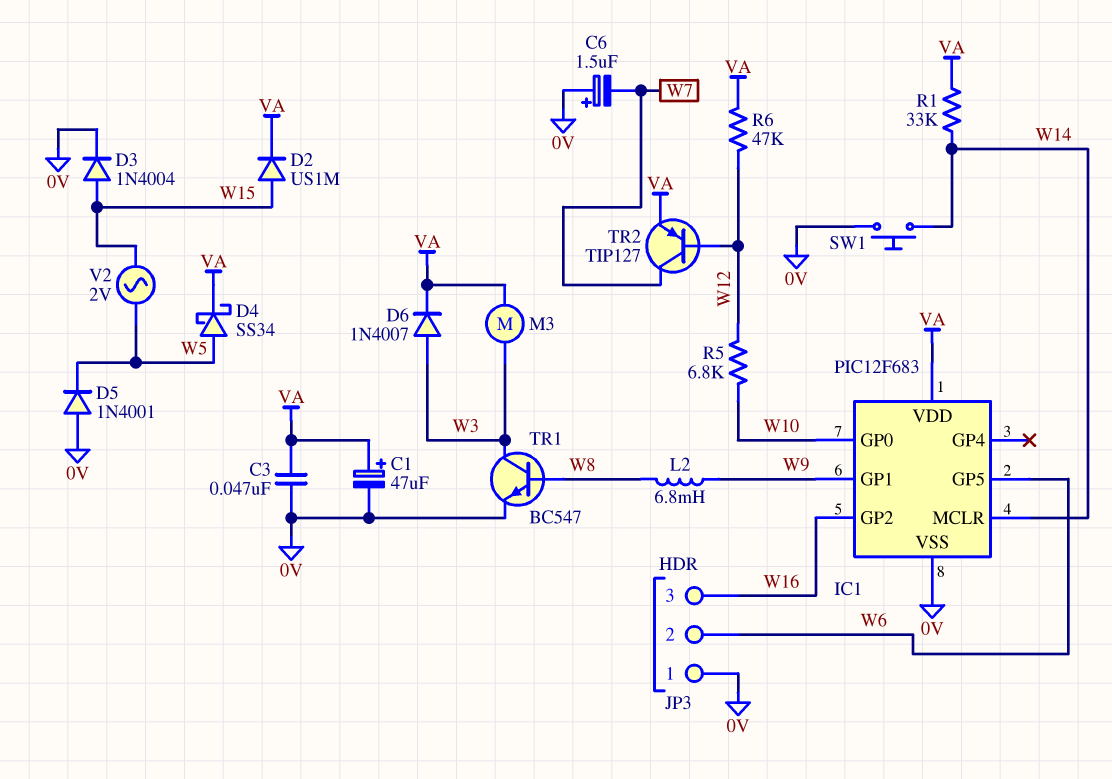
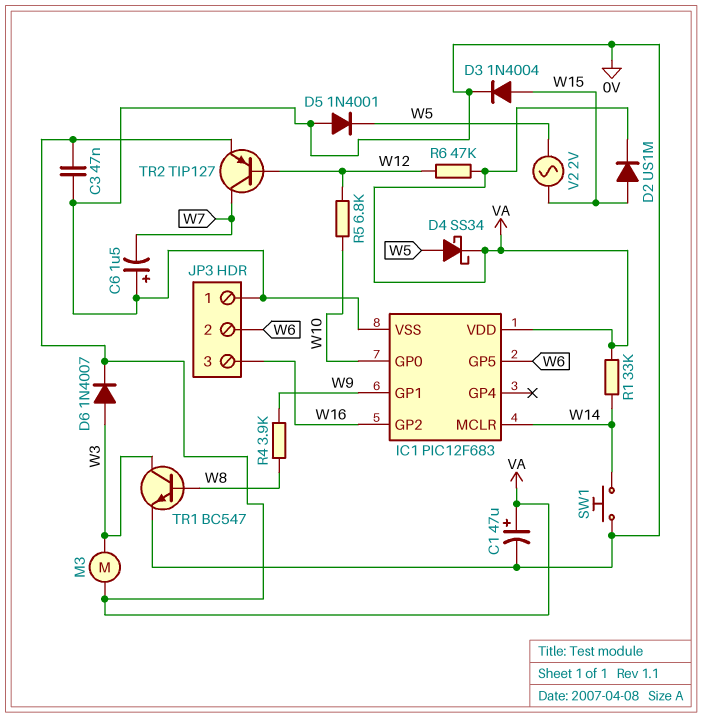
L2: 6.8mH (W8, W9) -> none
R4: none -> 3.9k (W8, W9)

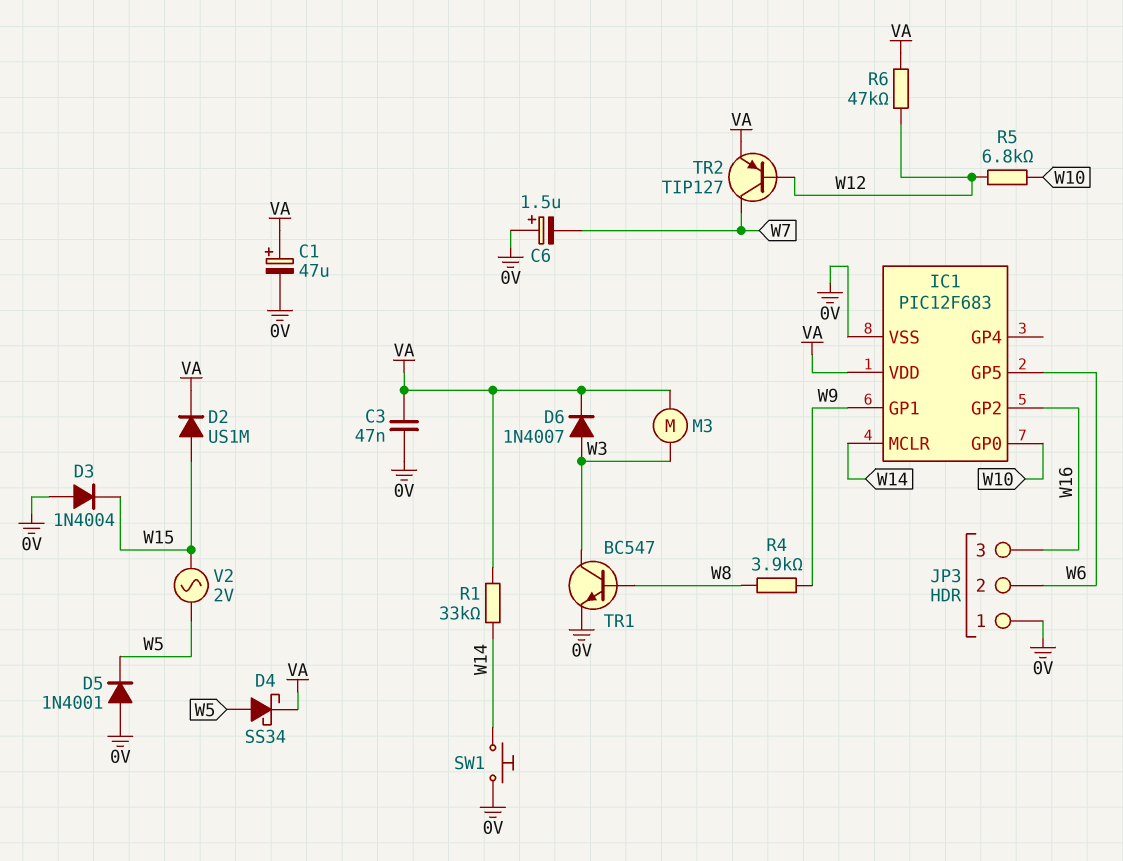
D3: diode 1N4004 (A W15, K 0V) -> diode 1N4004 (A 0V, K W15)

